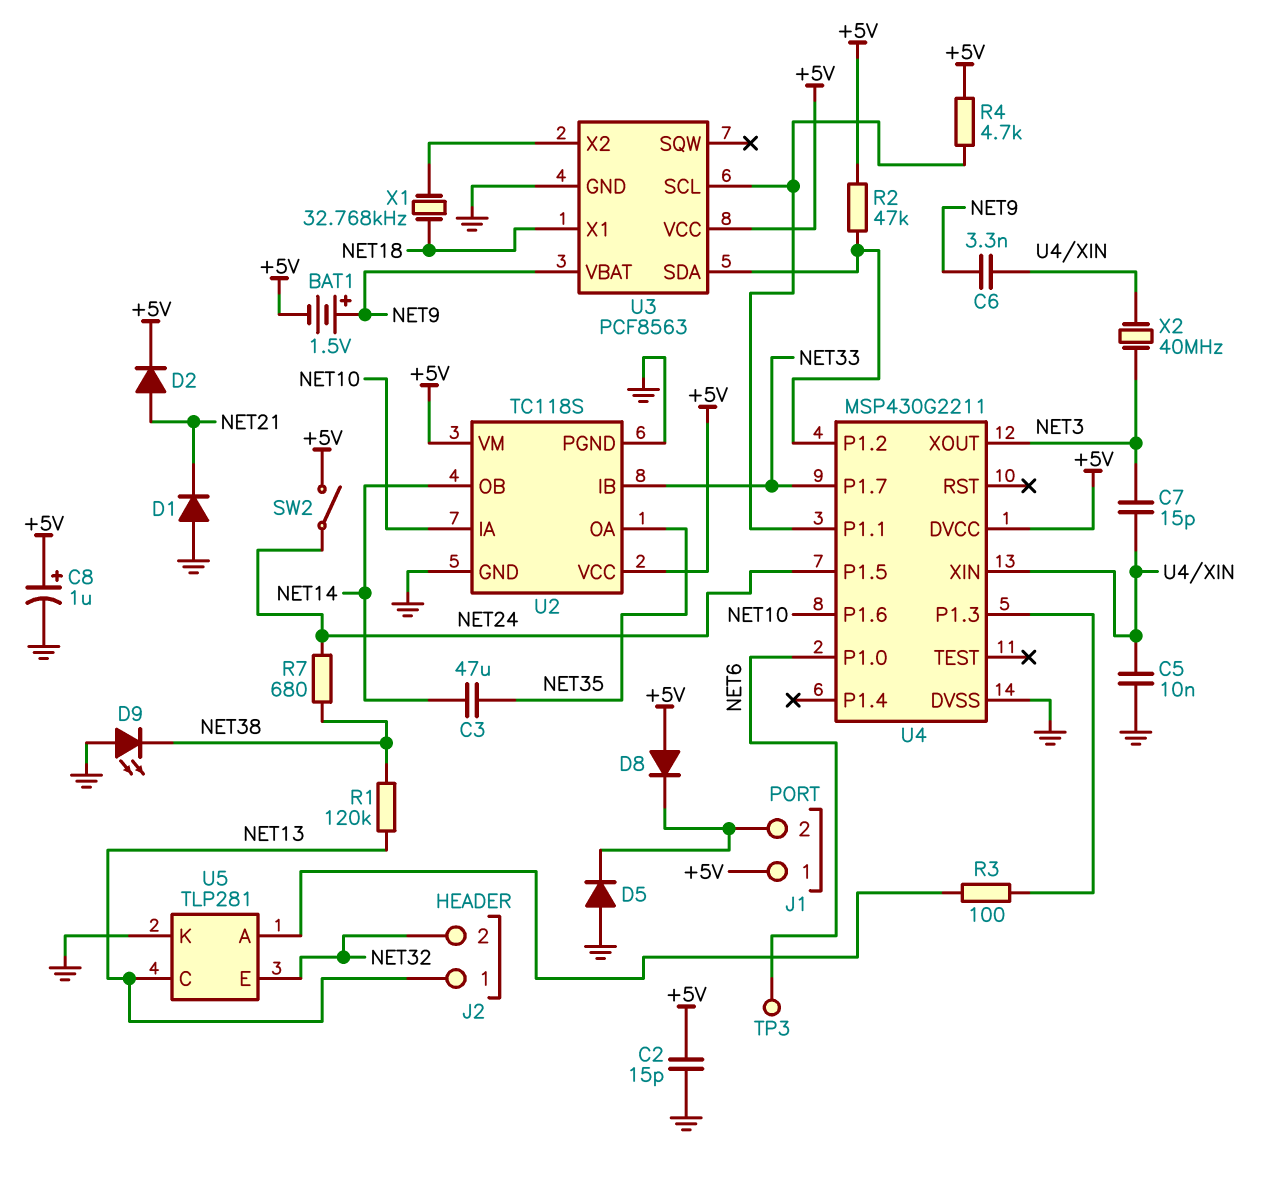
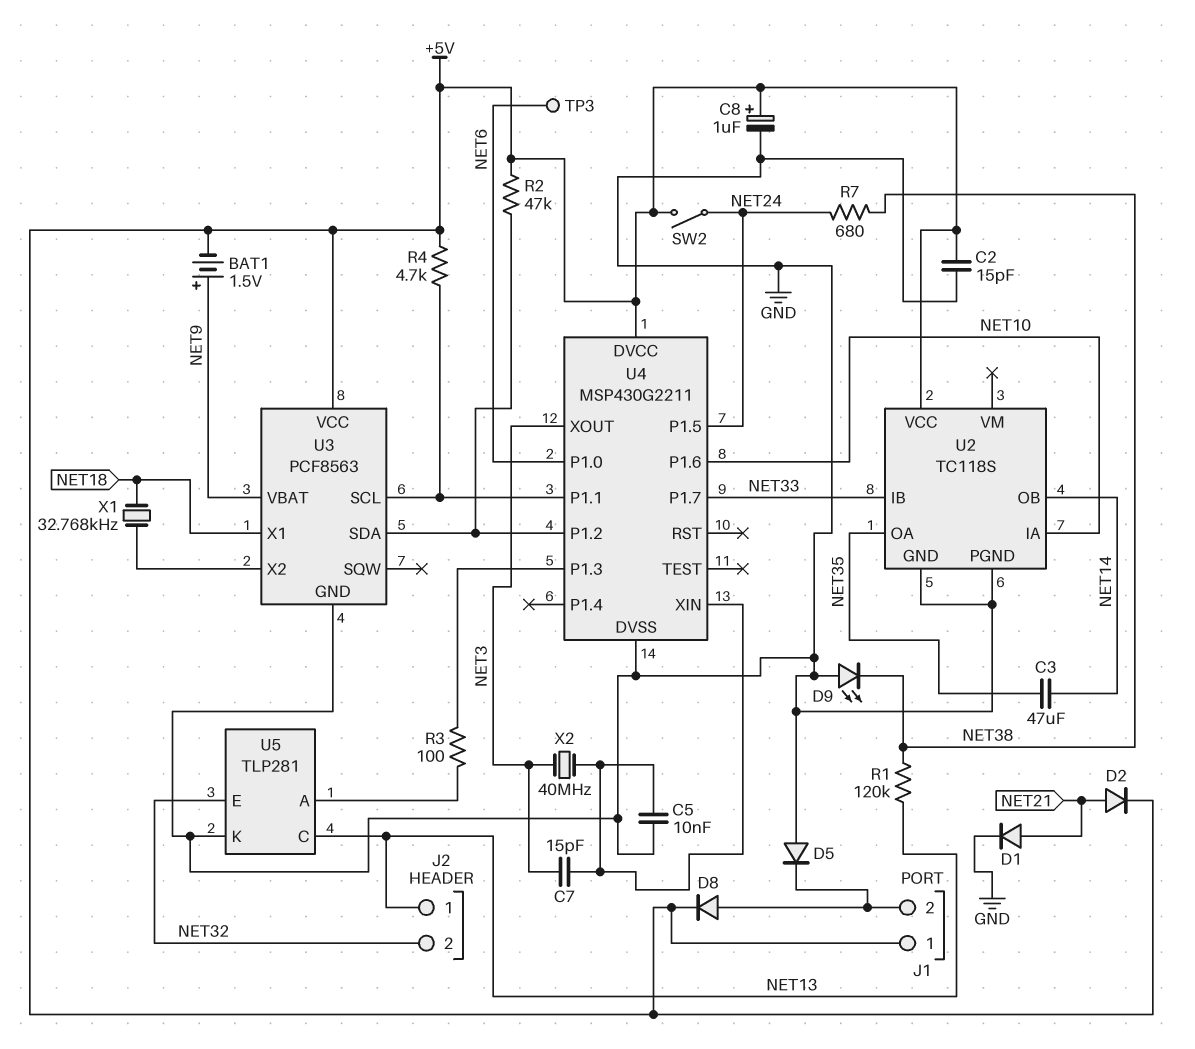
C6: 3.3nF (NET9, U4/XIN) -> none
D1: diode (A GND, K NET21) -> diode (A NET21, K GND)
D8: diode (A +5V, K J1/2) -> diode (A J1/2, K +5V)
U2 pin VM: +5V -> none

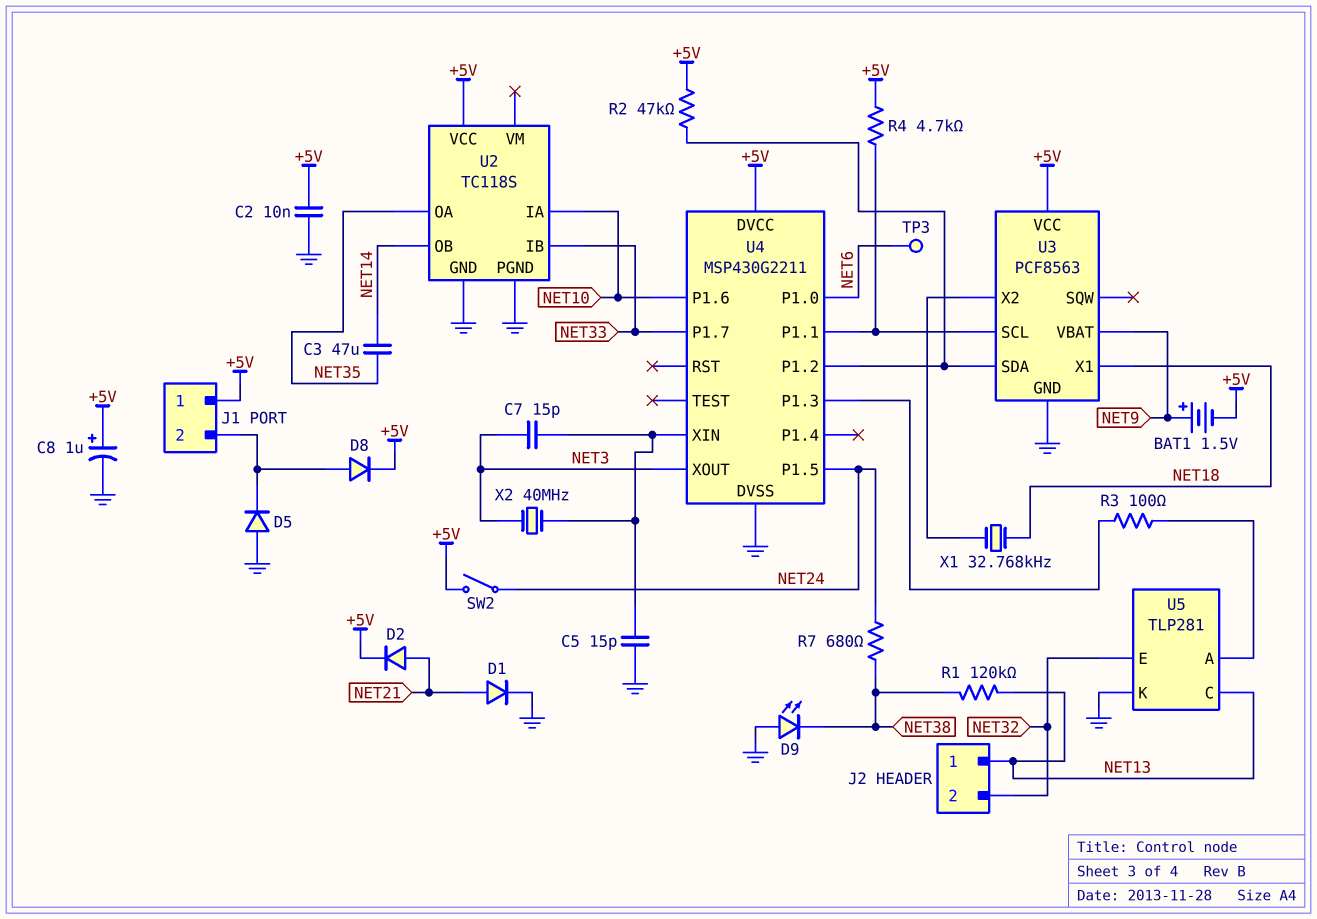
C2: 15pF (+5V, GND) -> 10nF (+5V, GND)
C5: 10nF (GND, U4/XIN) -> 15pF (GND, U4/XIN)

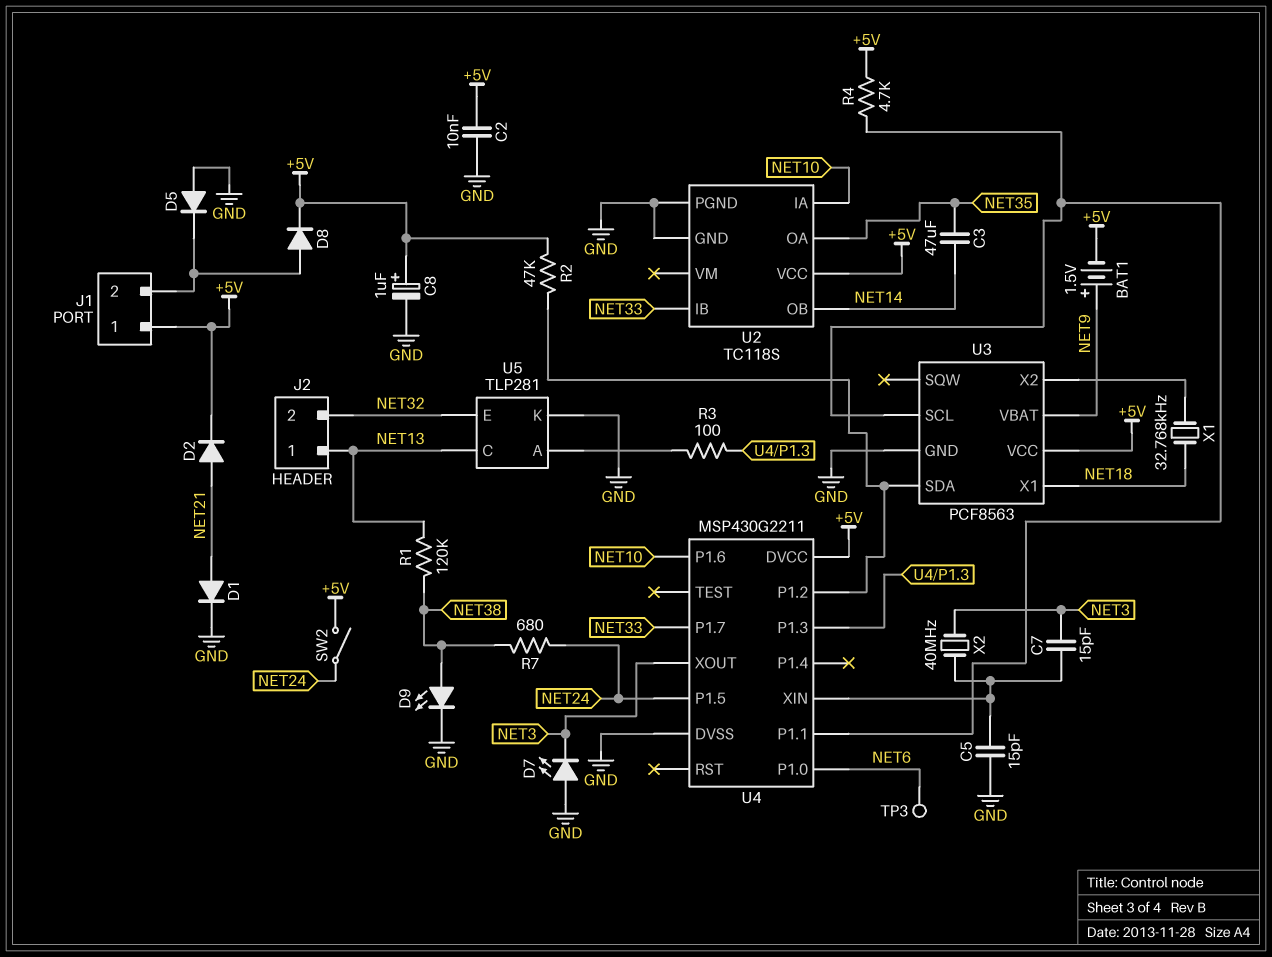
D7: none -> LED (A GND, K NET3)
D9: LED (A GND, K NET38) -> LED (A NET38, K GND)

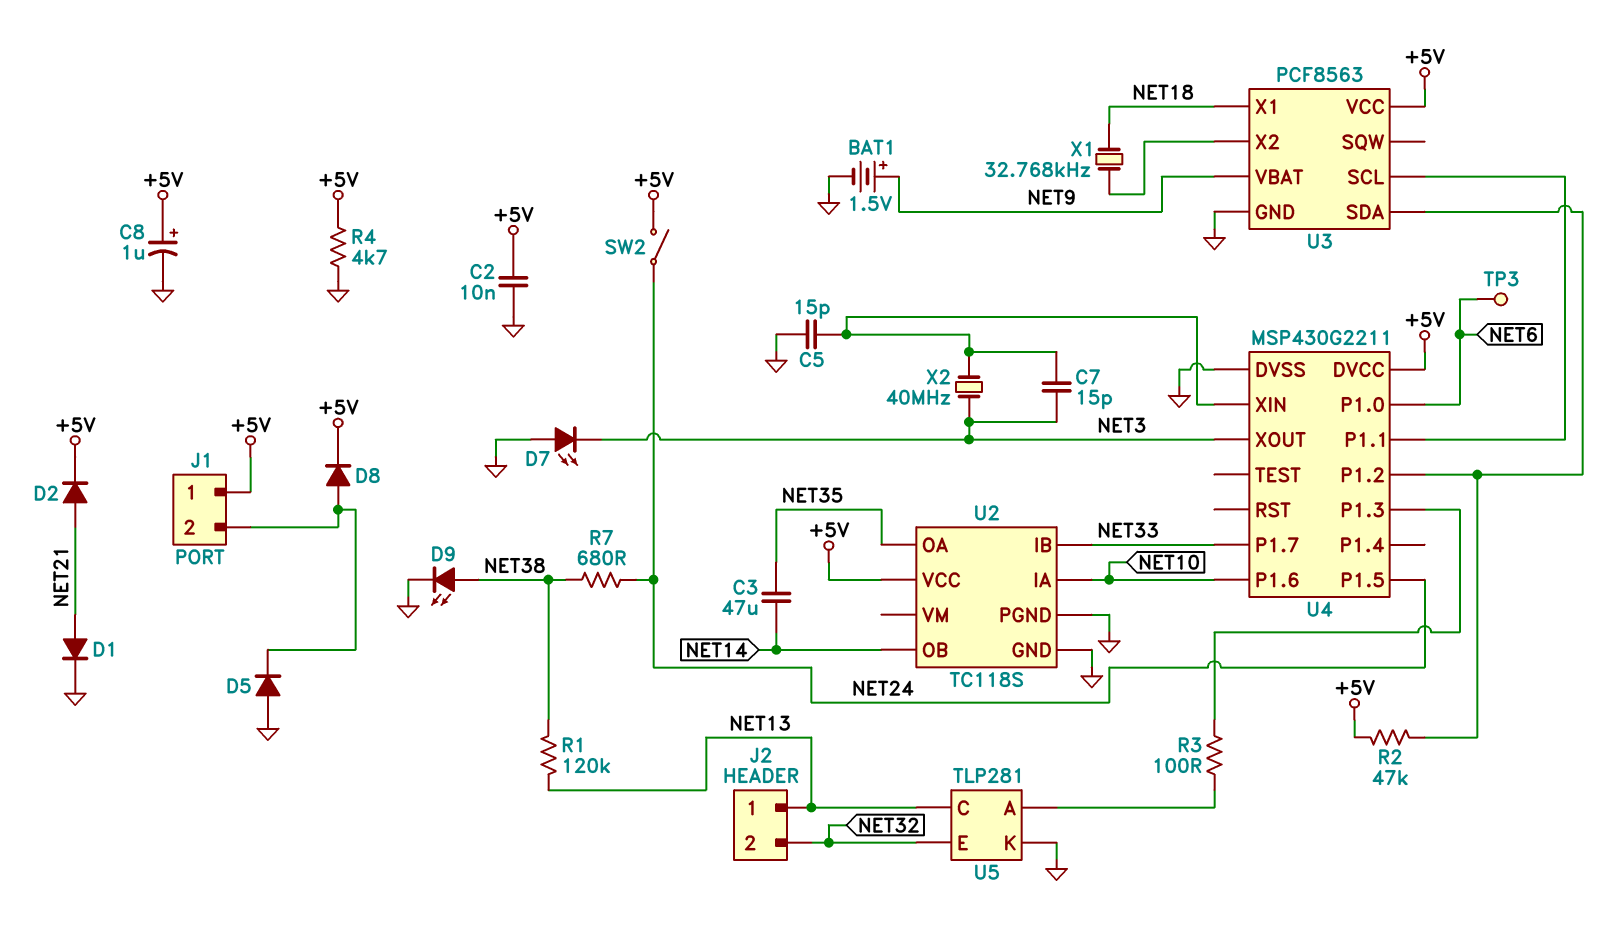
BAT1: 1.5V (plus NET9, minus +5V) -> 1.5V (plus NET9, minus GND)
R4: 4.7k (+5V, U3/SCL) -> 4.7k (+5V, GND)

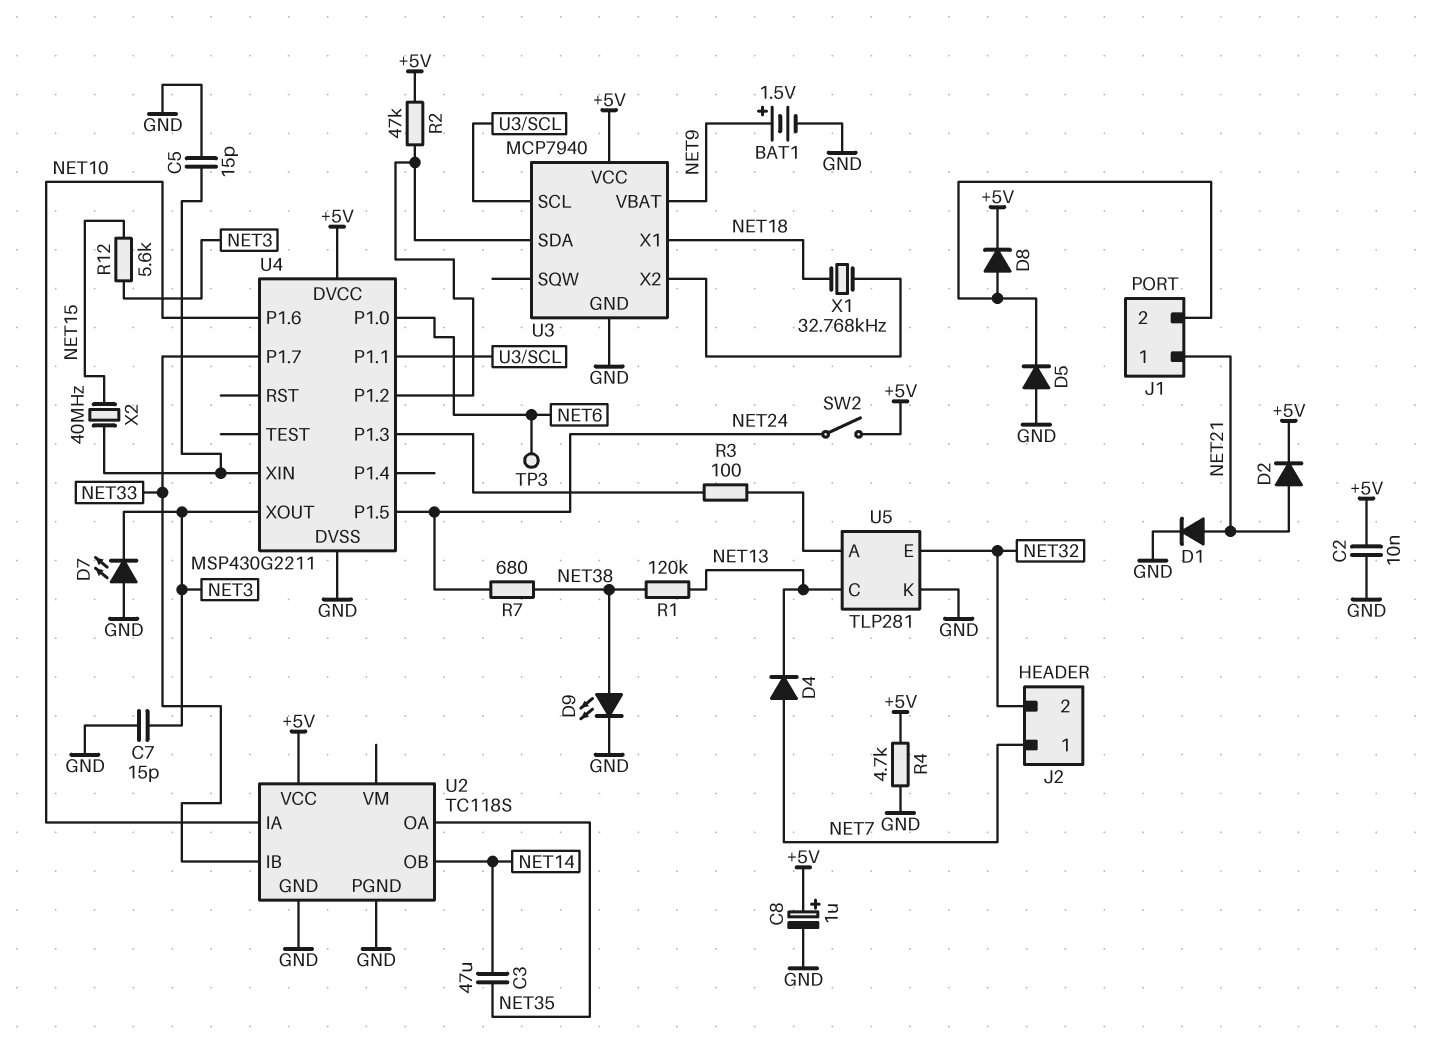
C7: 15pF (NET3, U4/XIN) -> 15pF (GND, NET3)
D4: none -> diode (A NET7, K NET13)
J1 pin 1: +5V -> NET21
J2 pin 1: NET13 -> NET7
R12: none -> 5.6k (NET3, NET15)
U3: PCF8563 -> MCP7940
X2: 40MHz (NET3, U4/XIN) -> 40MHz (NET15, U4/XIN)

